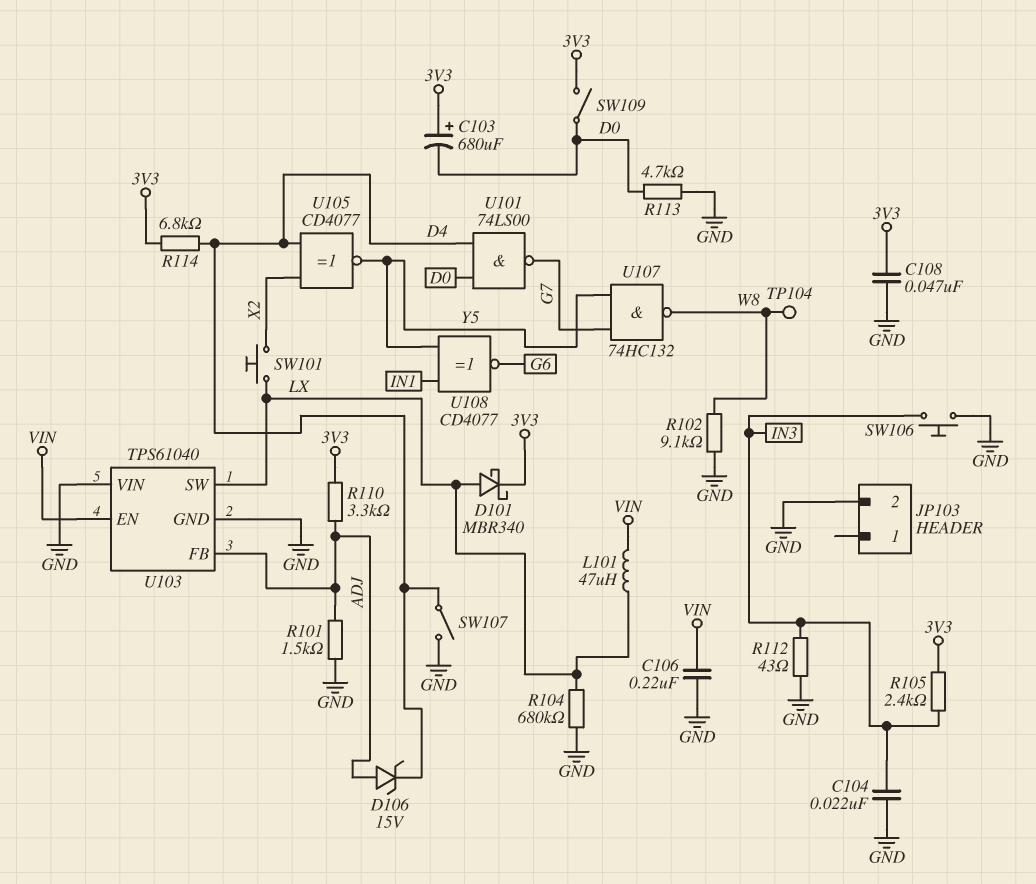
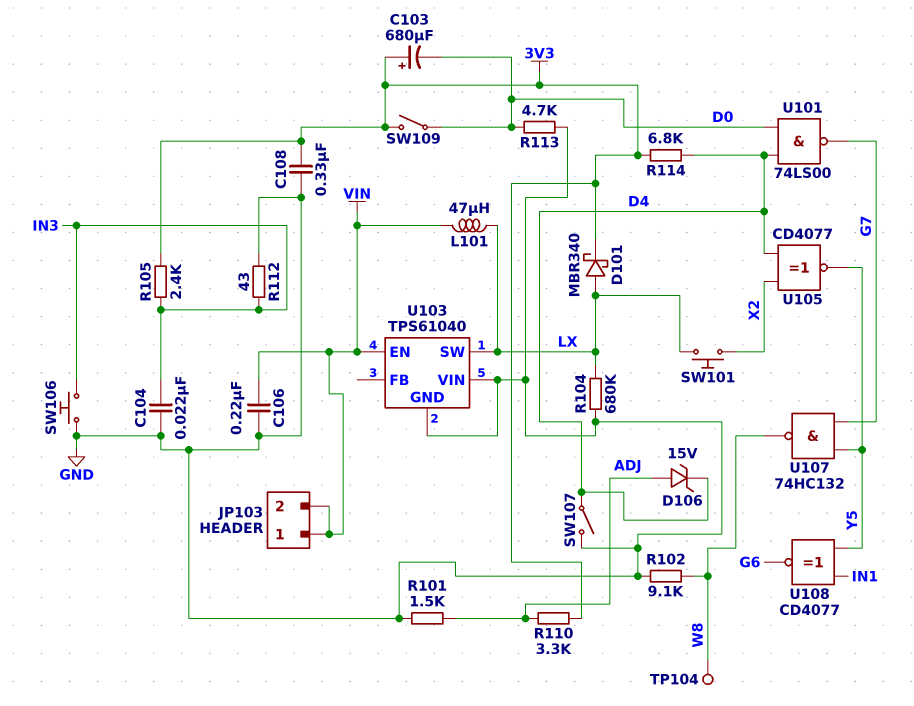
C108: 47nF (3V3, GND) -> 330nF (3V3, GND)
JP103 pin 1: none -> VIN
JP103 pin 2: GND -> VIN
U103 pin FB: ADJ -> none

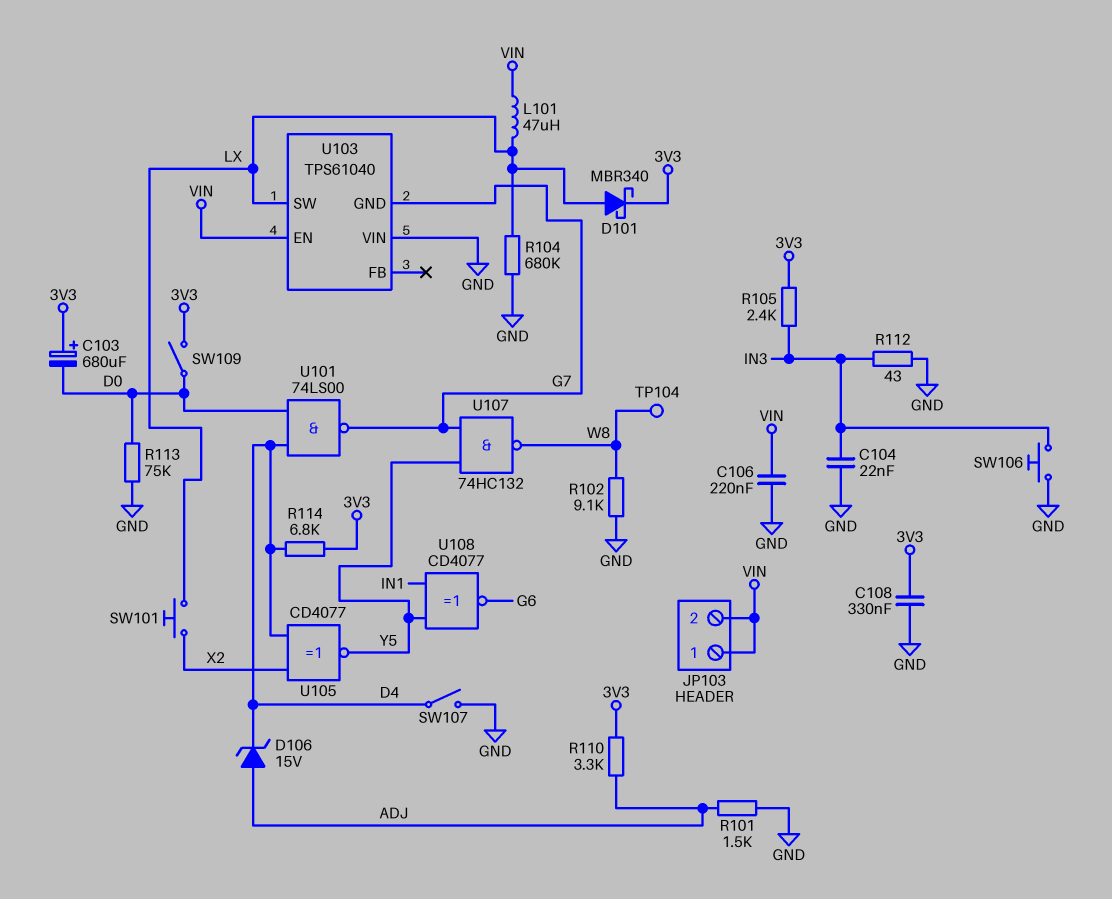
R113: 4.7k (D0, GND) -> 75k (D0, GND)
U103 pin GND: GND -> G7

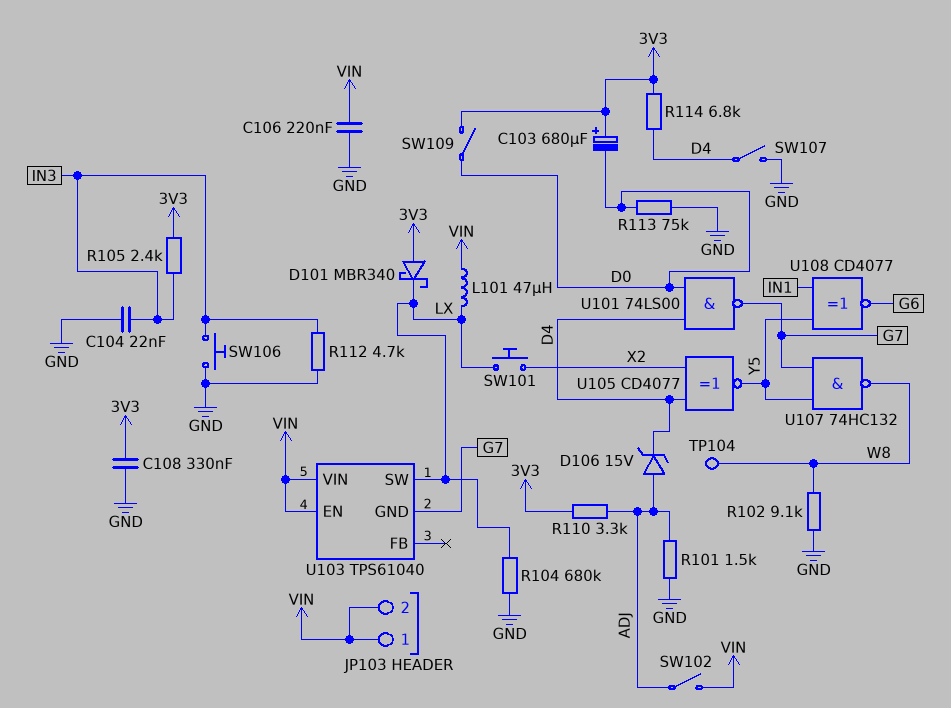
D101: schottky MBR340 (A LX, K 3V3) -> schottky MBR340 (A 3V3, K LX)
R112: 43 (GND, IN3) -> 4.7k (GND, IN3)
SW102: none -> switch (ADJ, VIN)
U103 pin VIN: GND -> VIN

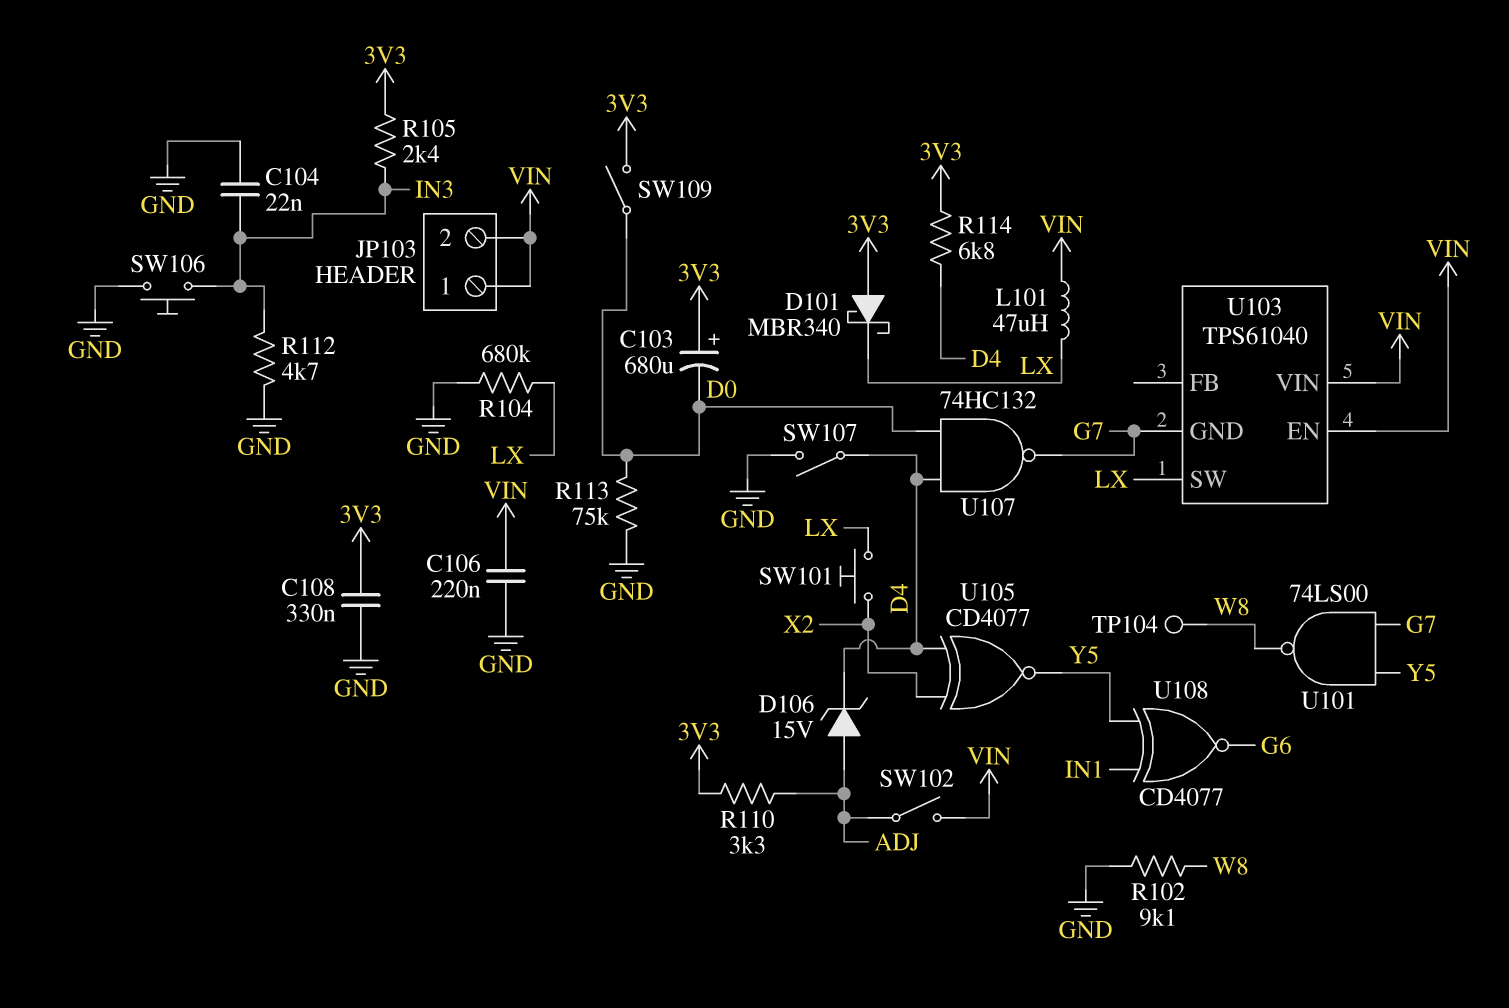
R101: 1.5k (ADJ, GND) -> none
U101: NAND 74LS00 (in D0, in D4, out G7) -> NAND 74LS00 (in G7, in Y5, out W8)
U107: NAND 74HC132 (in G7, in Y5, out W8) -> NAND 74HC132 (in D0, in D4, out G7)

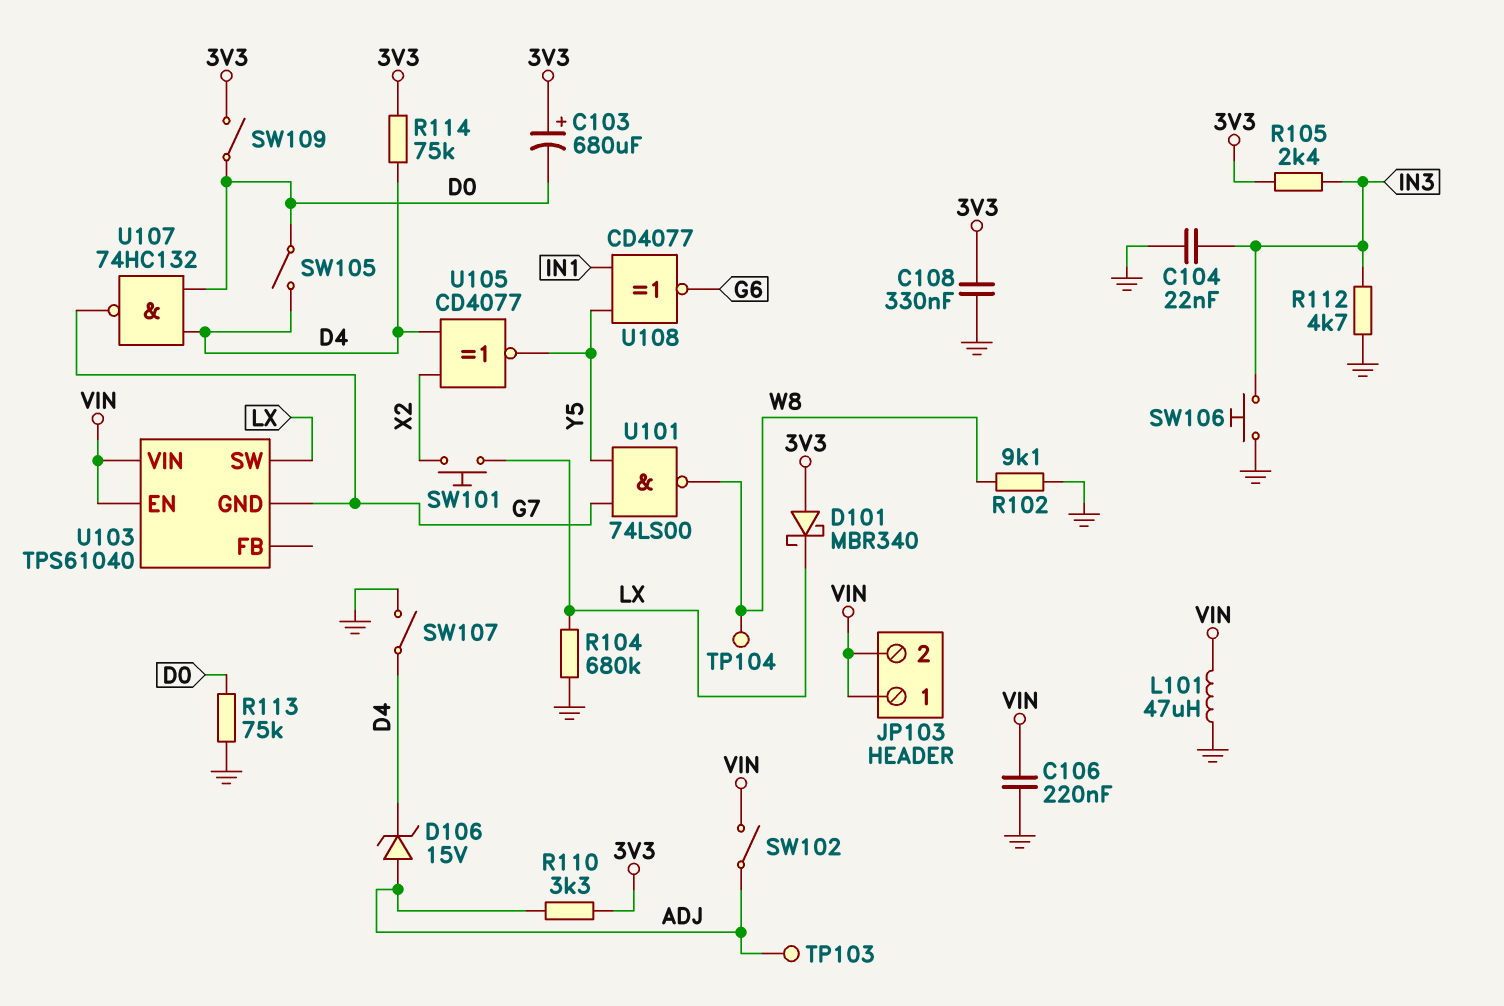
L101: 47uH (LX, VIN) -> 47uH (GND, VIN)
R114: 6.8k (3V3, D4) -> 75k (3V3, D4)
SW105: none -> switch (D0, D4)
TP103: none -> test point (ADJ)

